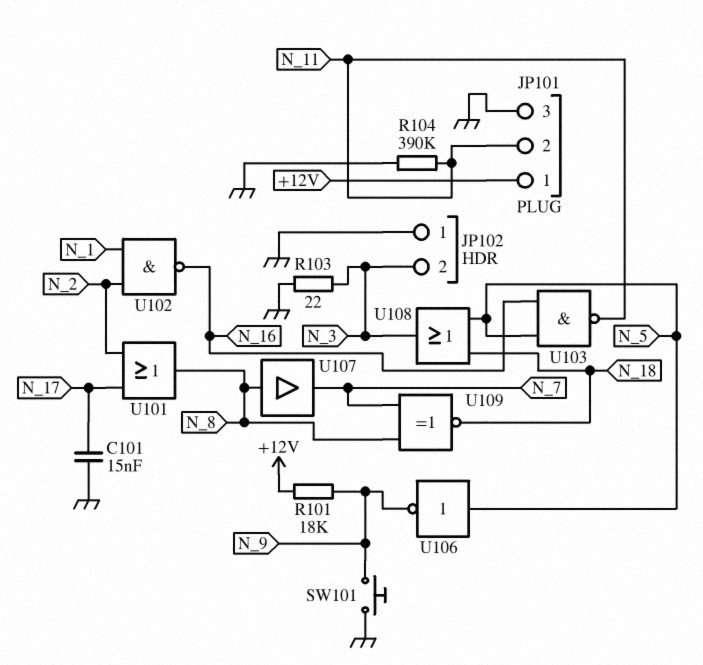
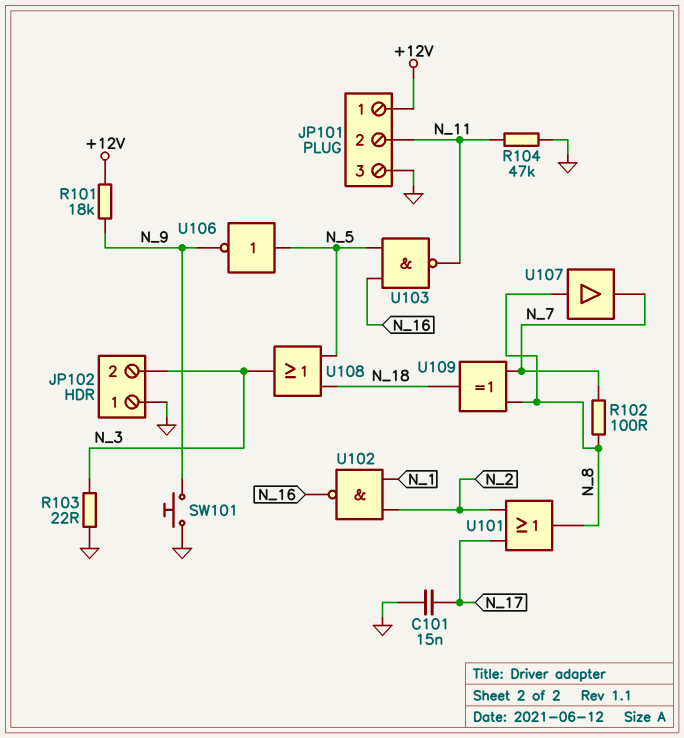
R102: none -> 100 (N_7, N_8)
R104: 390k (GND, N_11) -> 47k (GND, N_11)
U109: XNOR (in N_7, in N_8, out N_18) -> XOR (in N_7, in N_8, out N_18)

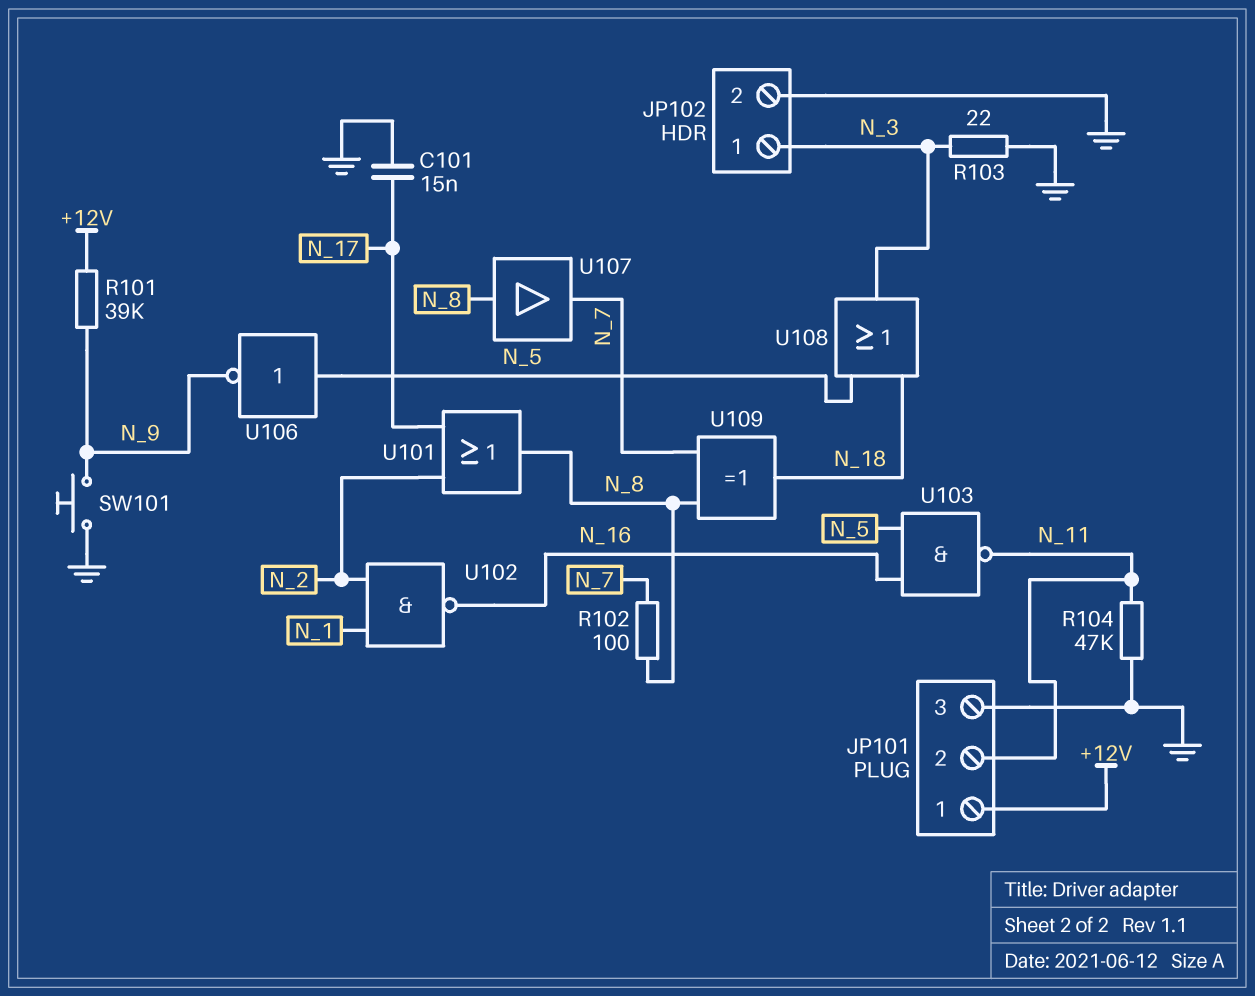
JP102 pin 1: GND -> N_3
JP102 pin 2: N_3 -> GND
R101: 18k (+12V, N_9) -> 39k (+12V, N_9)

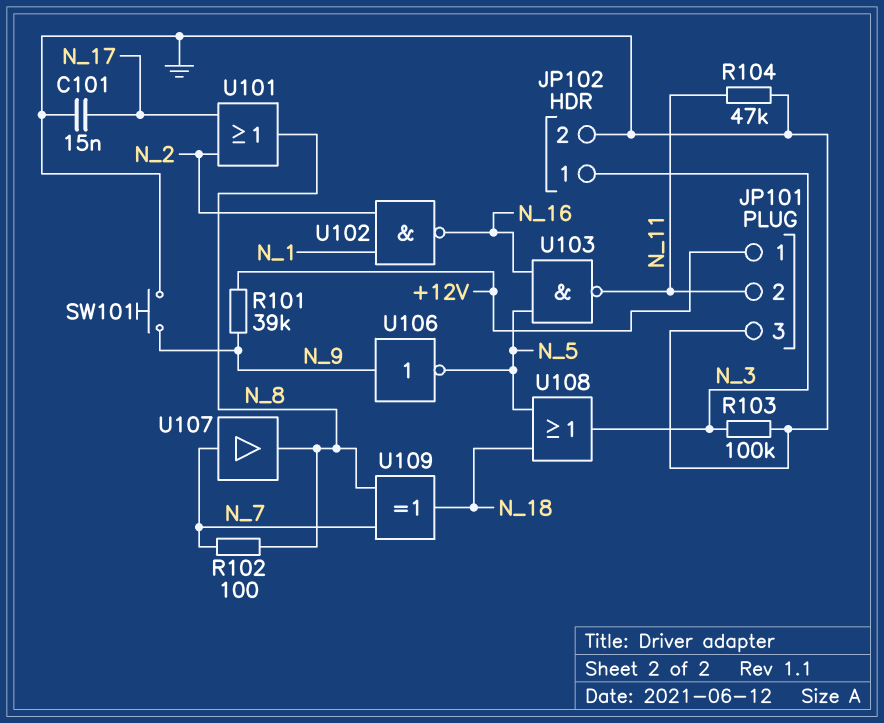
R103: 22 (GND, N_3) -> 100k (GND, N_3)
U106: NOT (in N_5, out N_9) -> NOT (in N_9, out N_5)
U107: buffer (in N_8, out N_7) -> buffer (in N_7, out N_8)

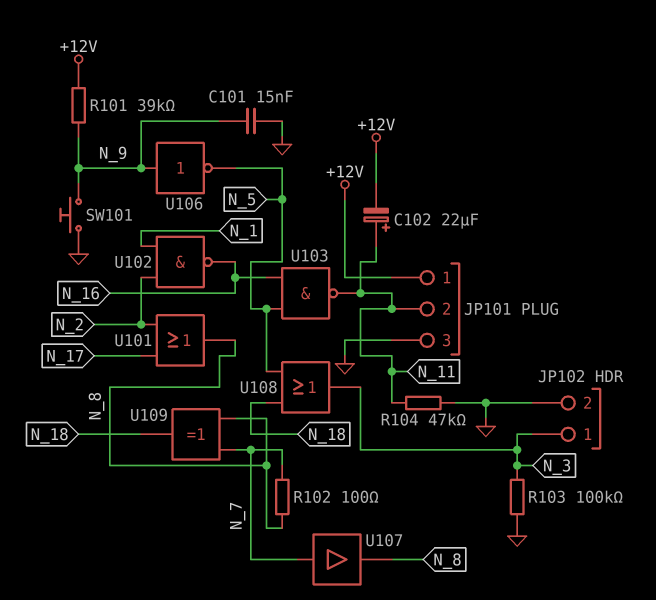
C101: 15nF (GND, N_17) -> 15nF (GND, N_9)
C102: none -> 22uF (plus N_11, minus +12V)

